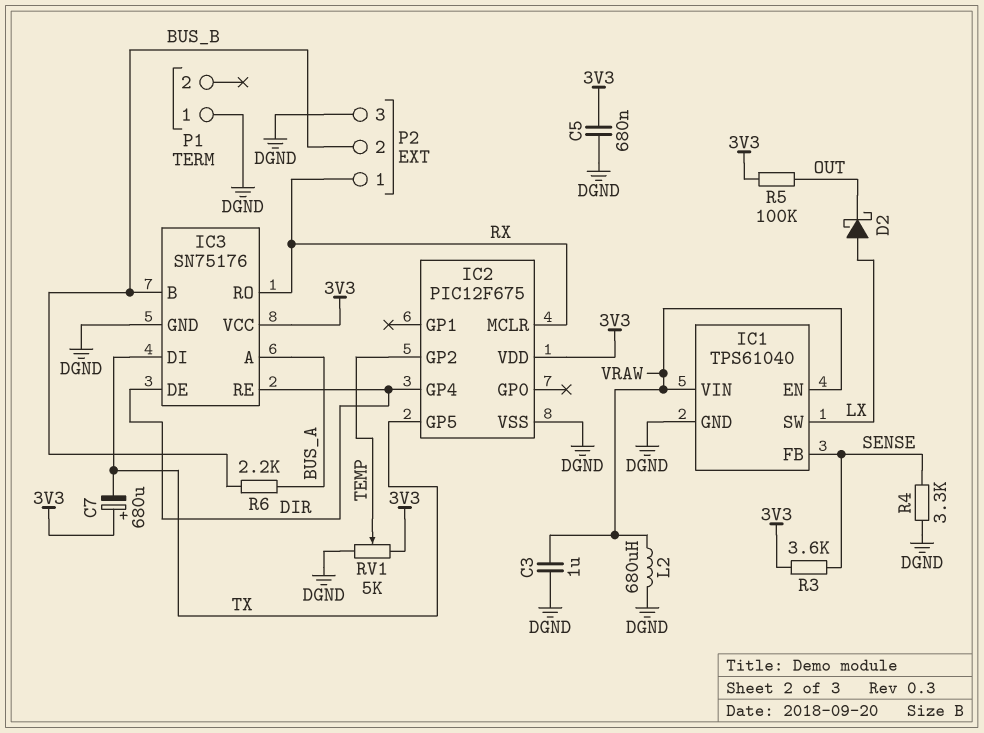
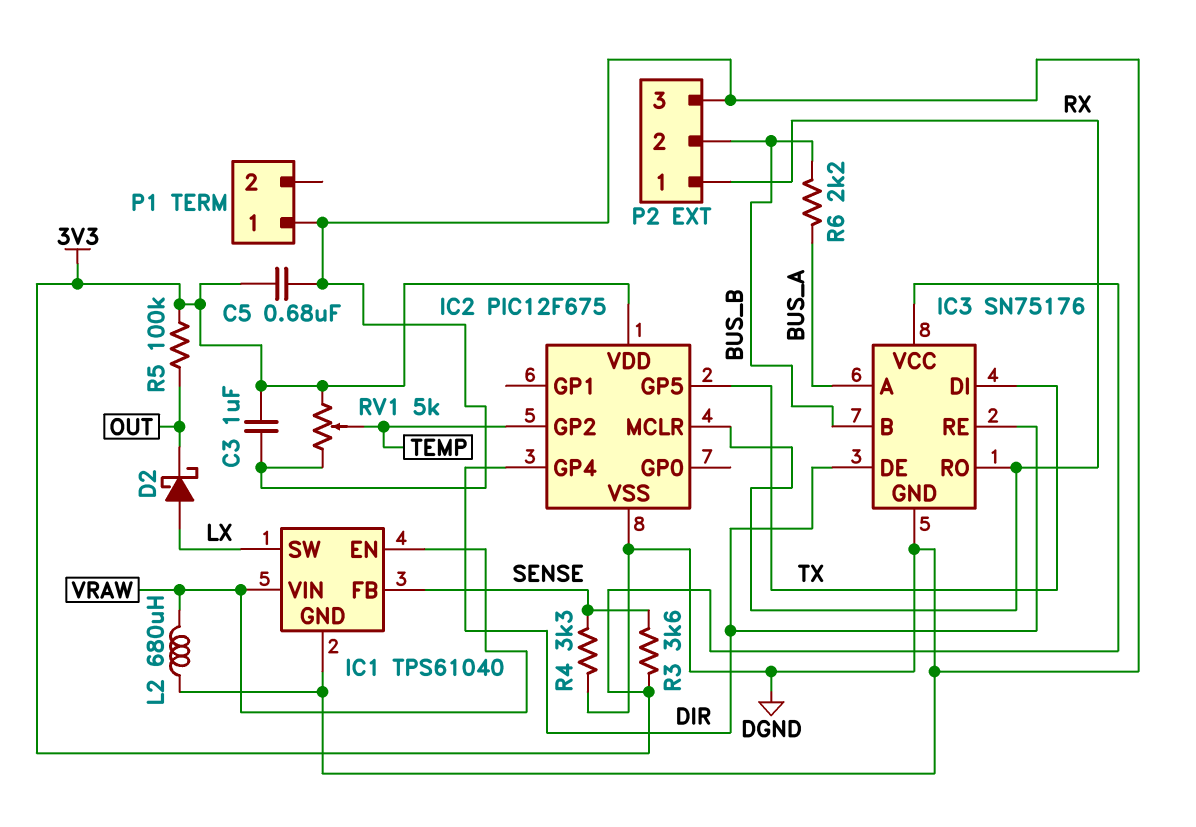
C3: 1uF (DGND, VRAW) -> 1uF (3V3, DGND)
C7: 680uF (plus 3V3, minus TX) -> none

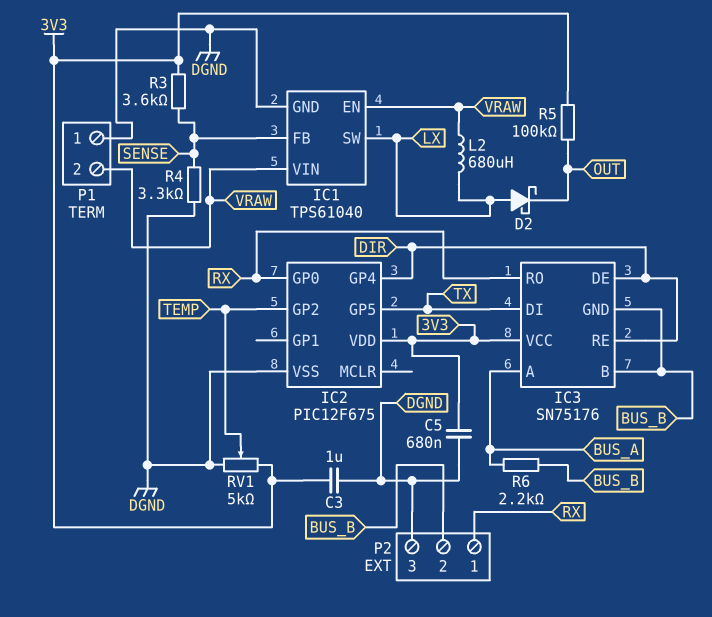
IC2 pin GP0: none -> RX
IC2 pin MCLR: RX -> none
IC3 pin GND: DGND -> BUS_B
L2: 680uH (DGND, VRAW) -> 680uH (LX, VRAW)
P1 pin 2: none -> VRAW

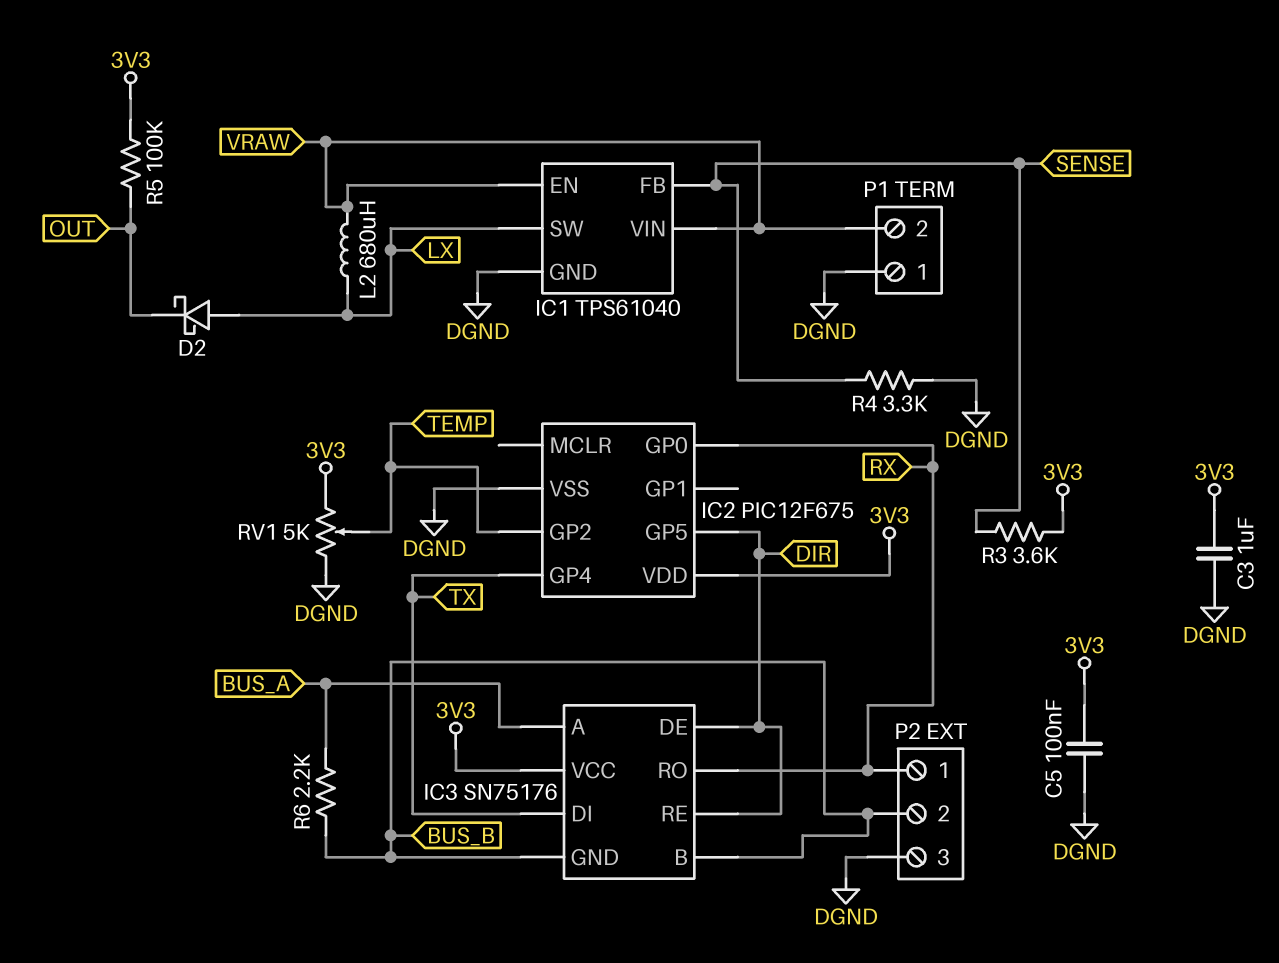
C5: 680nF (3V3, DGND) -> 100nF (3V3, DGND)
IC2 pin GP4: DIR -> TX
IC2 pin GP5: TX -> DIR

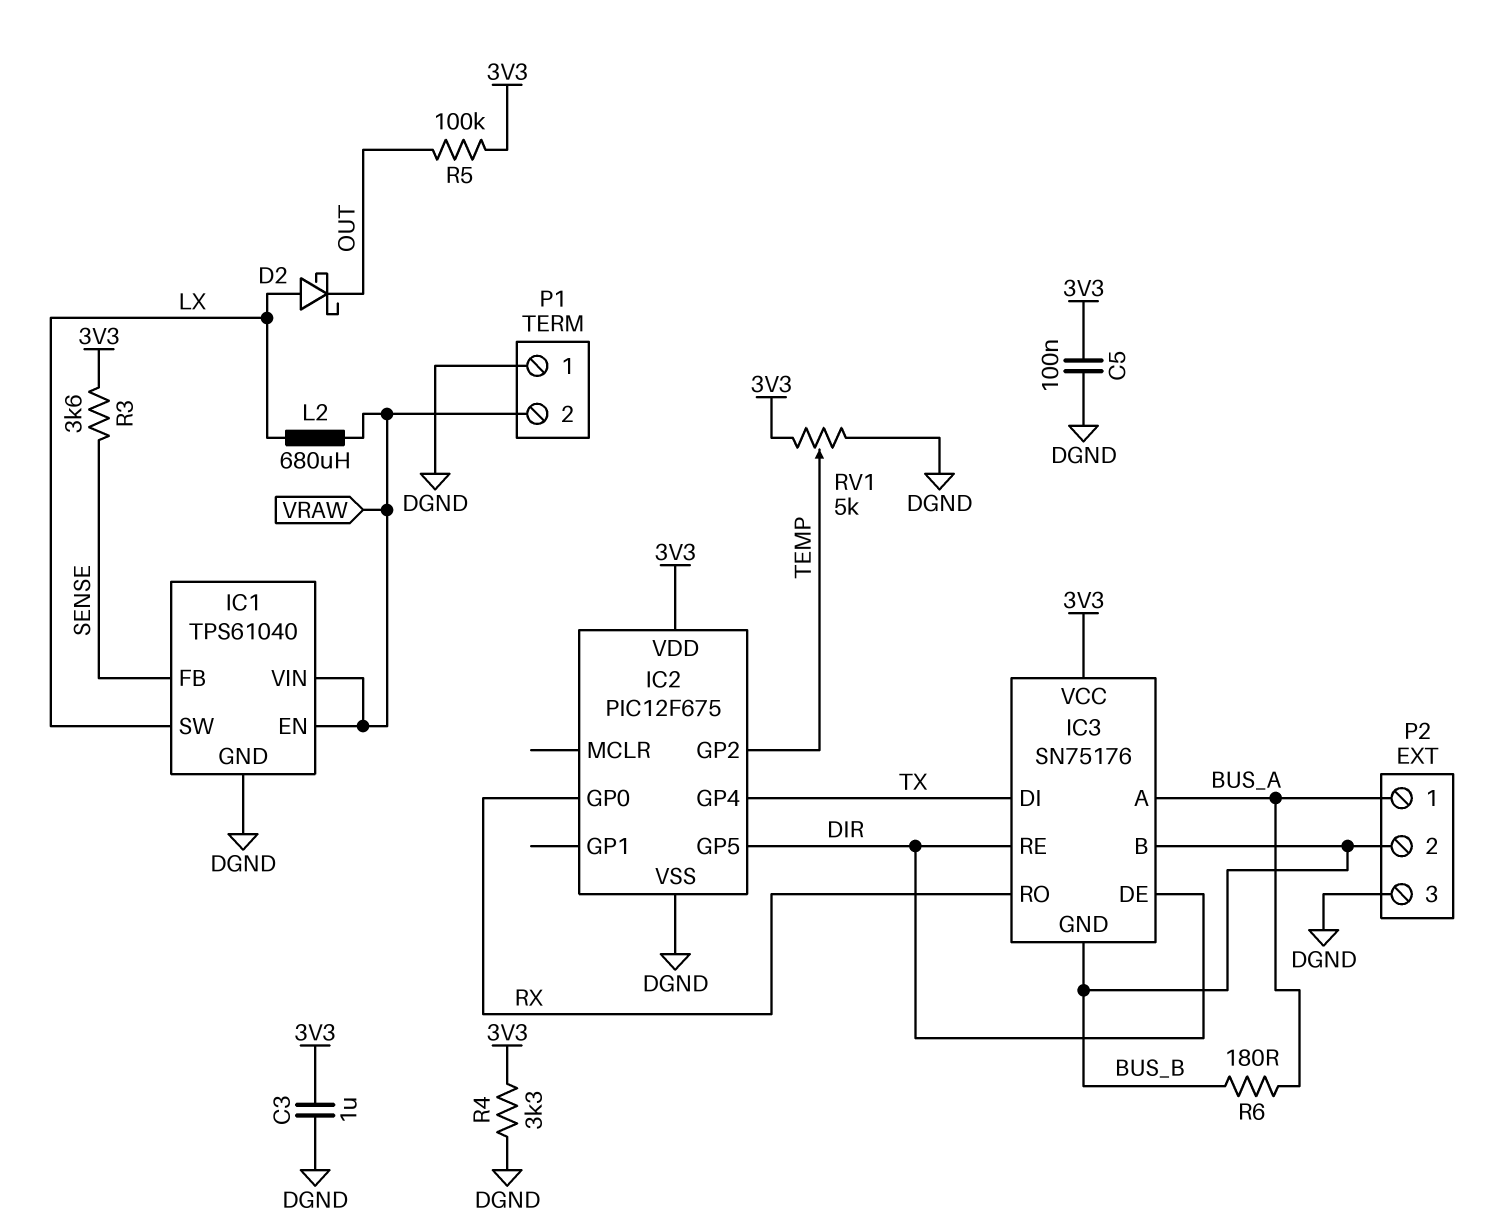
P2 pin 1: RX -> BUS_A
R4: 3.3k (DGND, SENSE) -> 3.3k (3V3, DGND)
R6: 2.2k (BUS_A, BUS_B) -> 180 (BUS_A, BUS_B)

